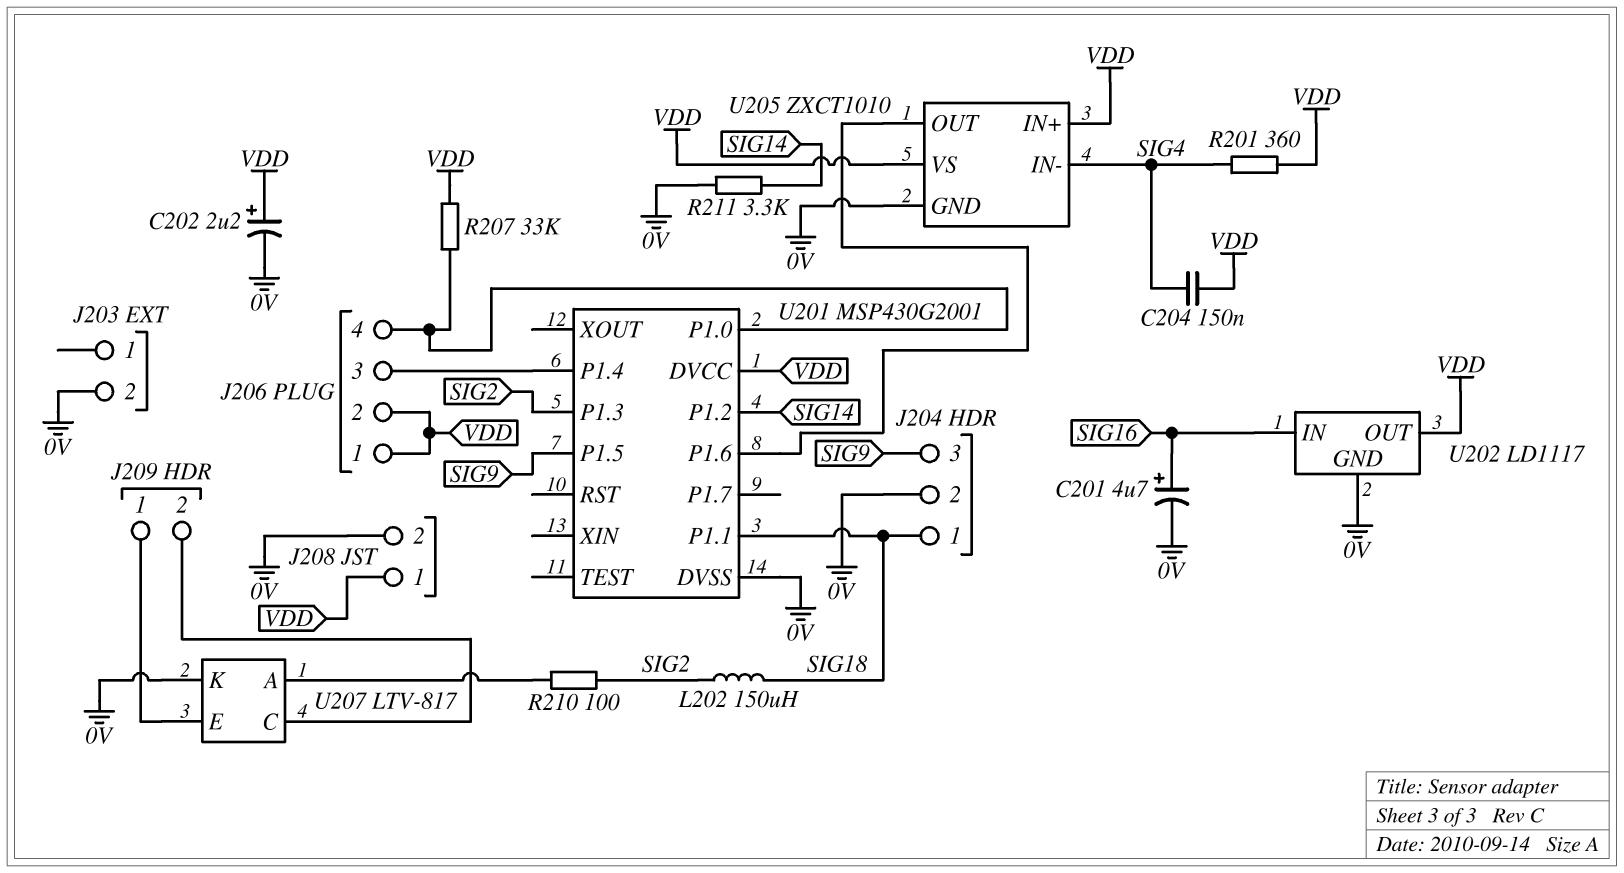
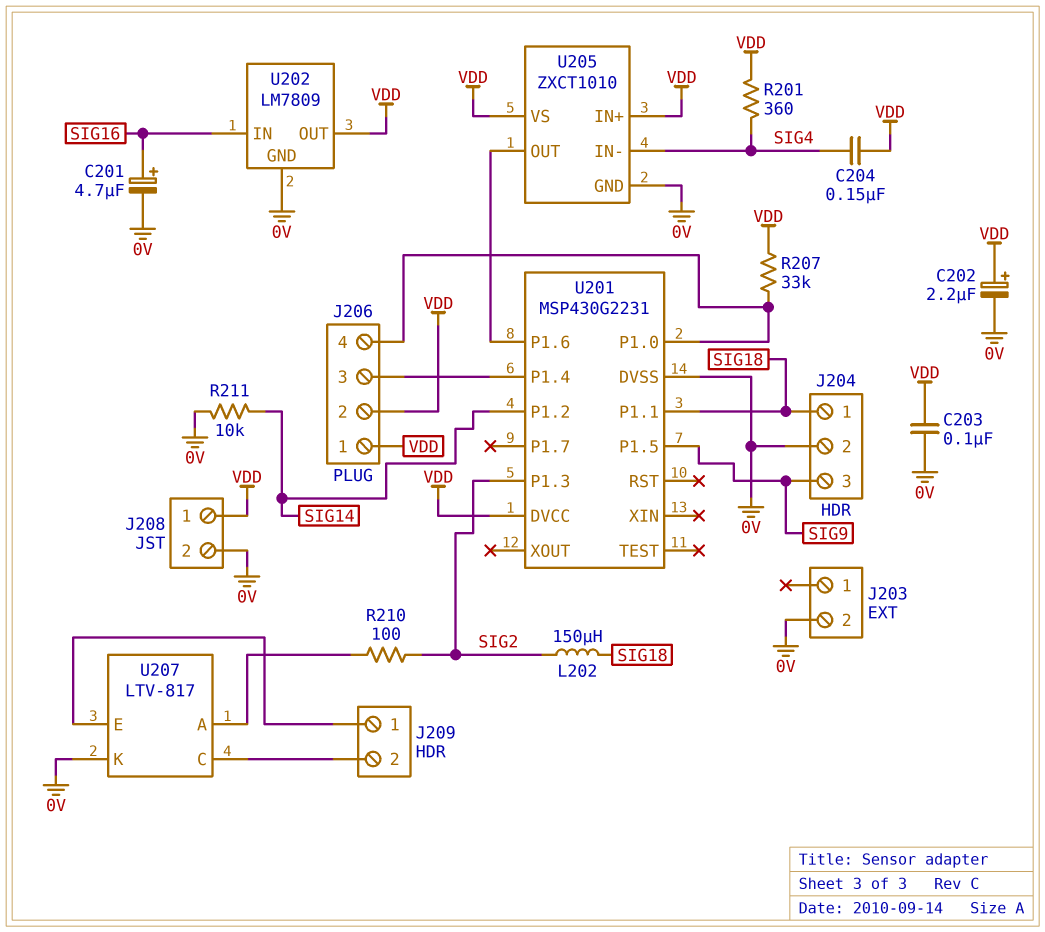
C203: none -> 100nF (0V, VDD)
R211: 3.3k (0V, SIG14) -> 10k (0V, SIG14)
U201: MSP430G2001 -> MSP430G2231
U202: LD1117 -> LM7809

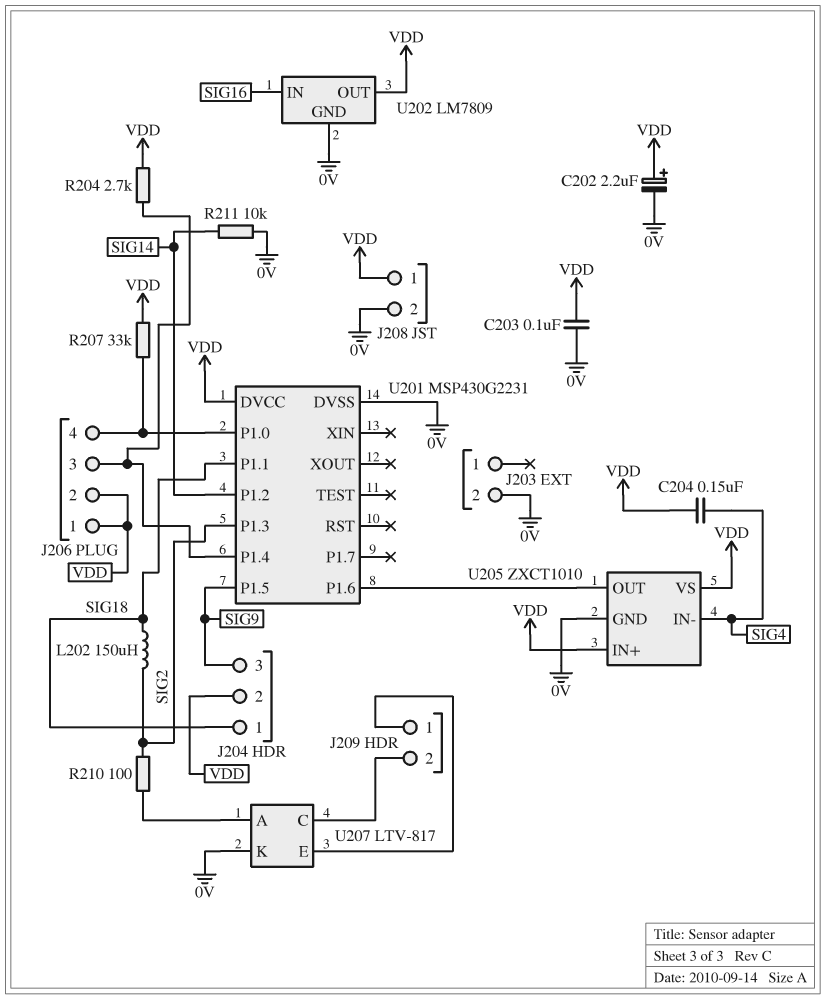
C201: 4.7uF (plus SIG16, minus 0V) -> none
J204 pin 2: 0V -> VDD
R201: 360 (SIG4, VDD) -> none
R204: none -> 2.7k (J206/3, VDD)

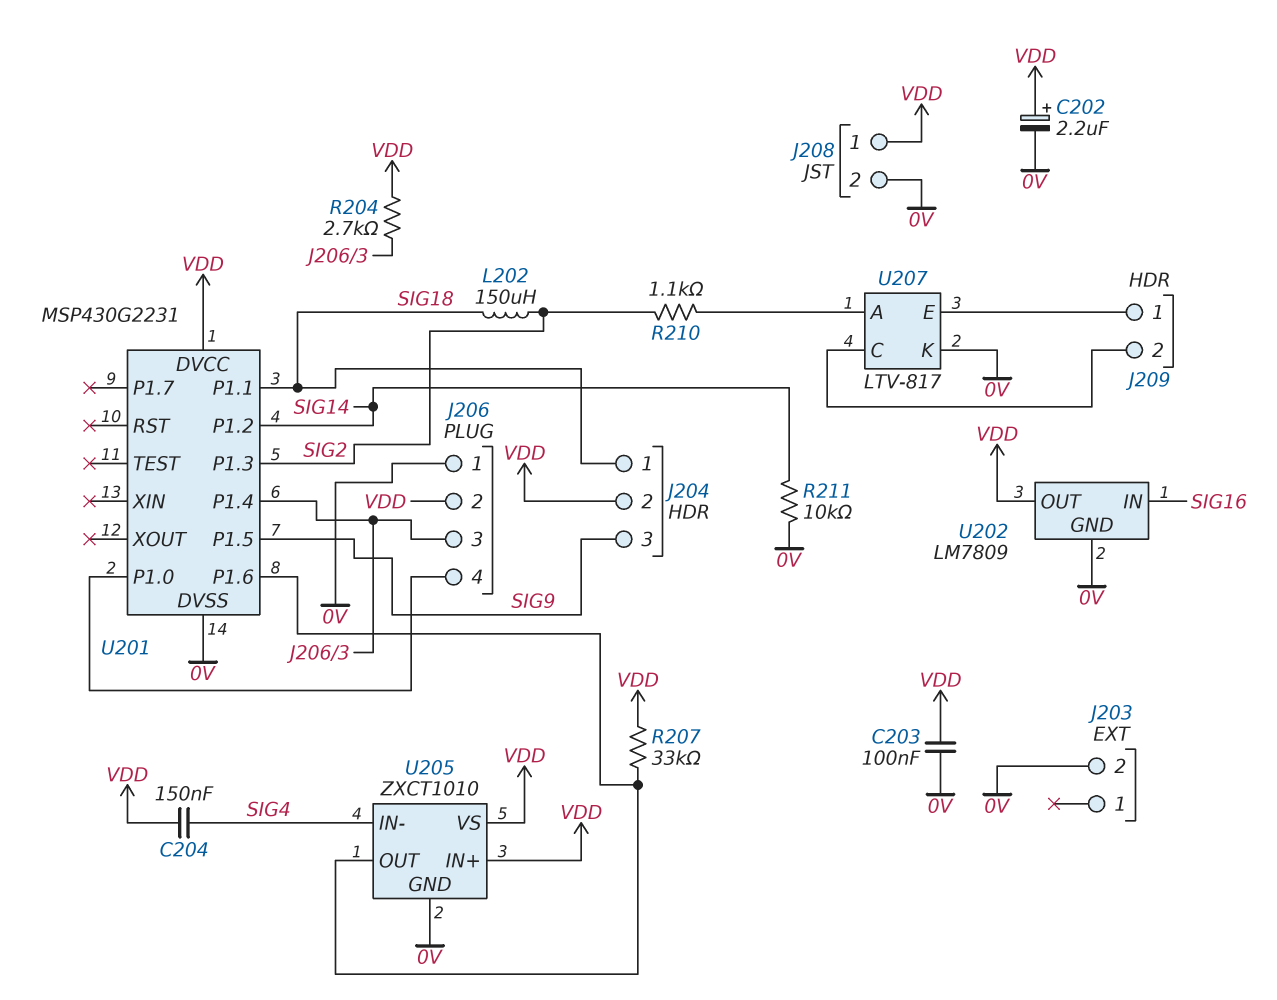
J206 pin 1: VDD -> 0V
R207: 33k (J206/4, VDD) -> 33k (U201/P1.6, VDD)
R210: 100 (SIG2, U207/A) -> 1.1k (SIG2, U207/A)

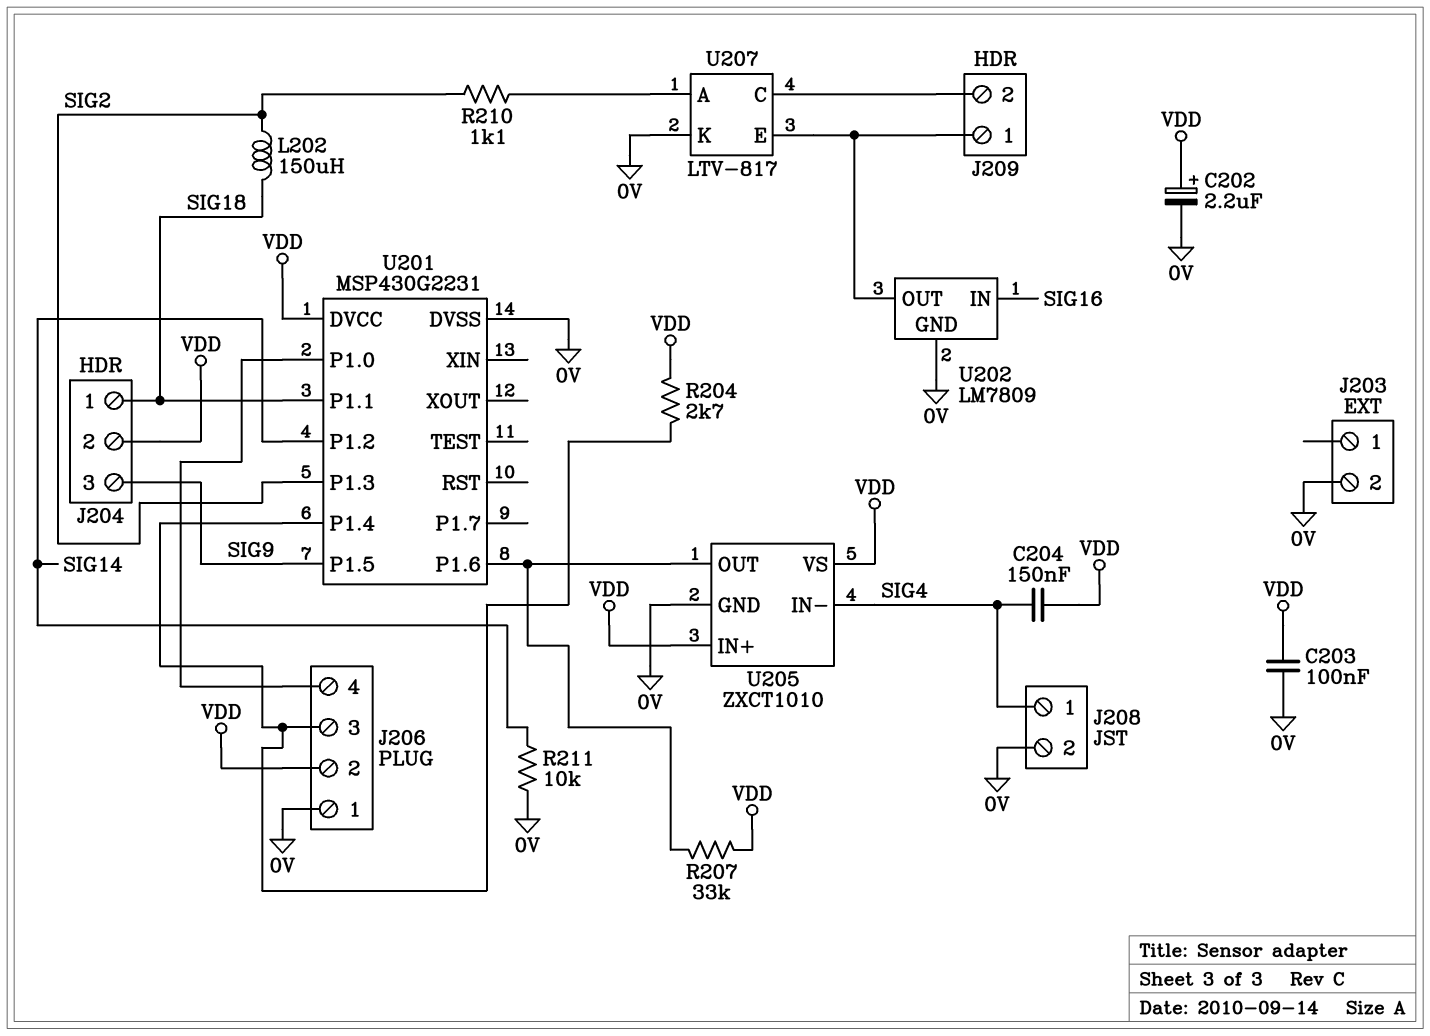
J208 pin 1: VDD -> SIG4
U202 pin OUT: VDD -> J209/1

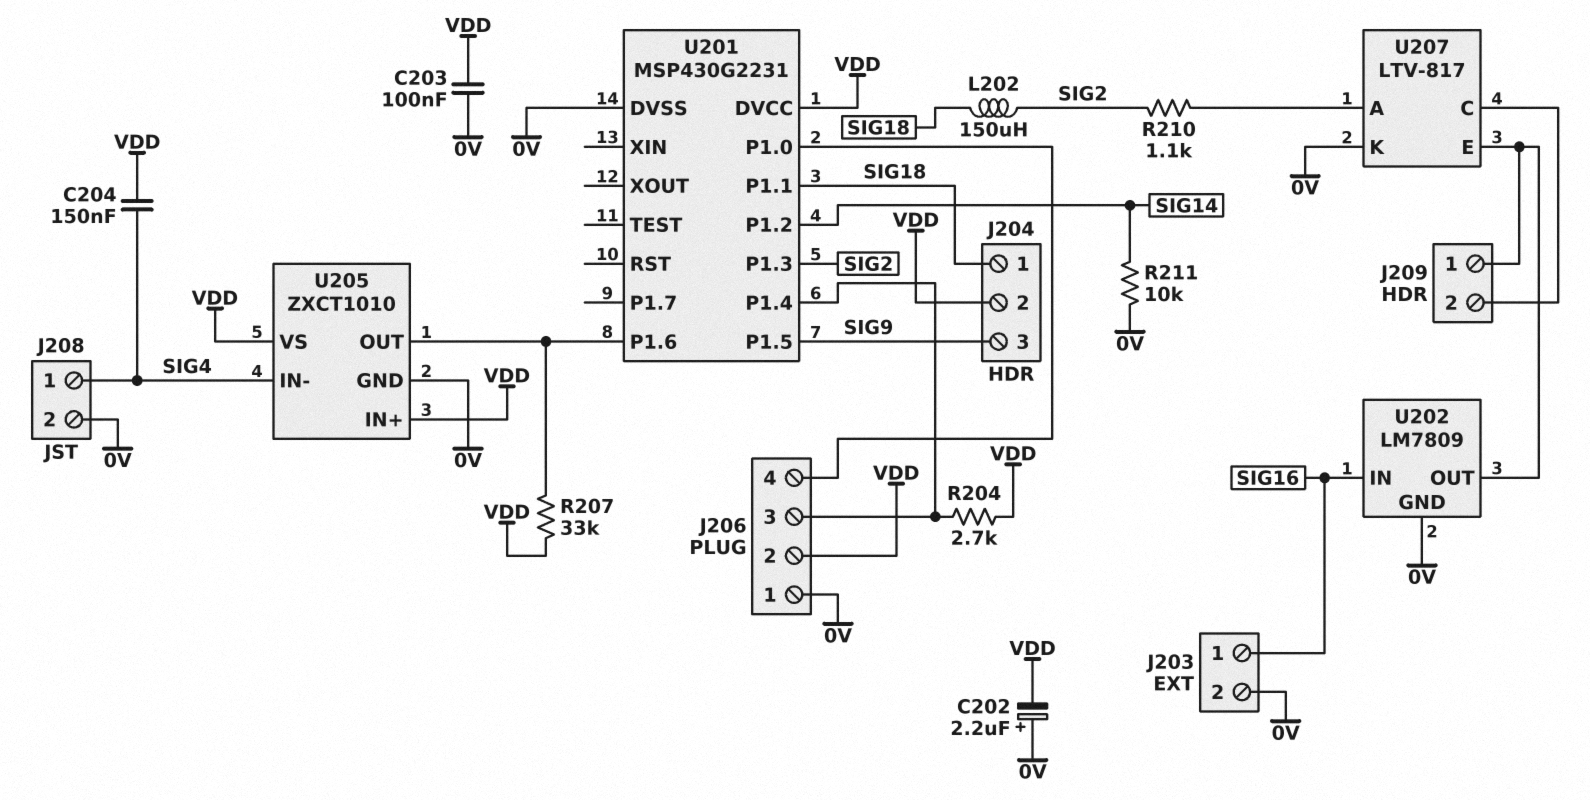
C202: 2.2uF (plus VDD, minus 0V) -> 2.2uF (plus 0V, minus VDD)
J203 pin 1: none -> SIG16

